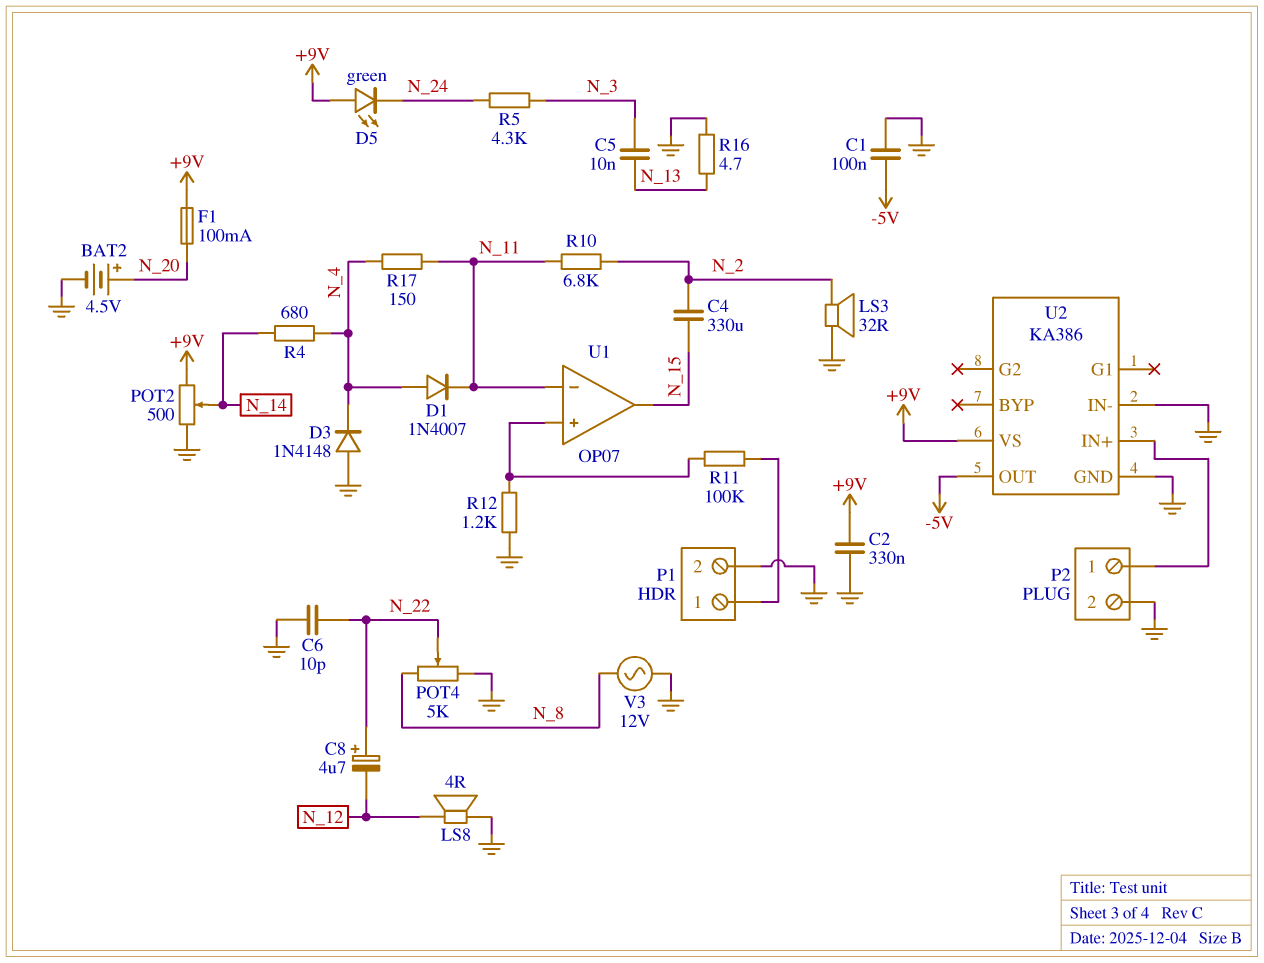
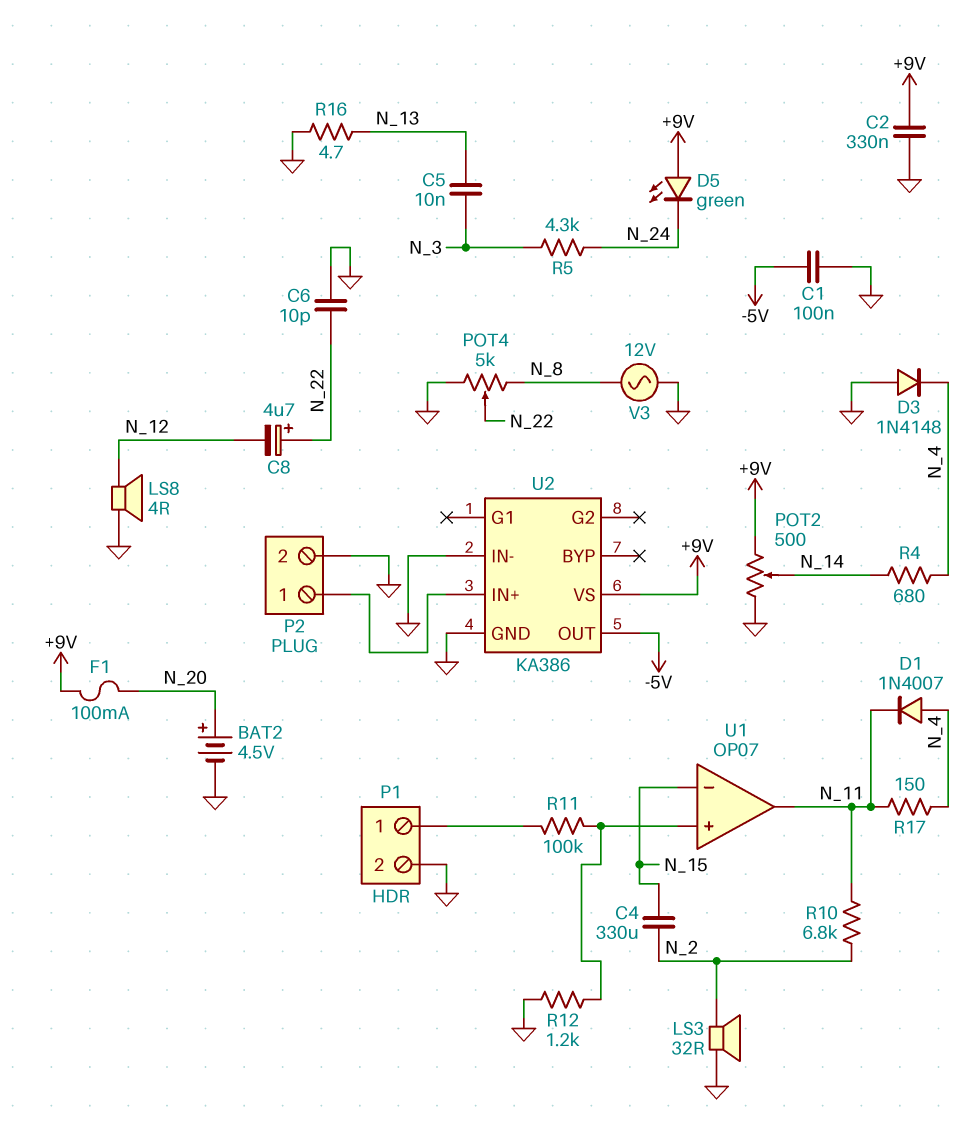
U1 pin in-: N_11 -> N_15
U1 pin out: N_15 -> N_11

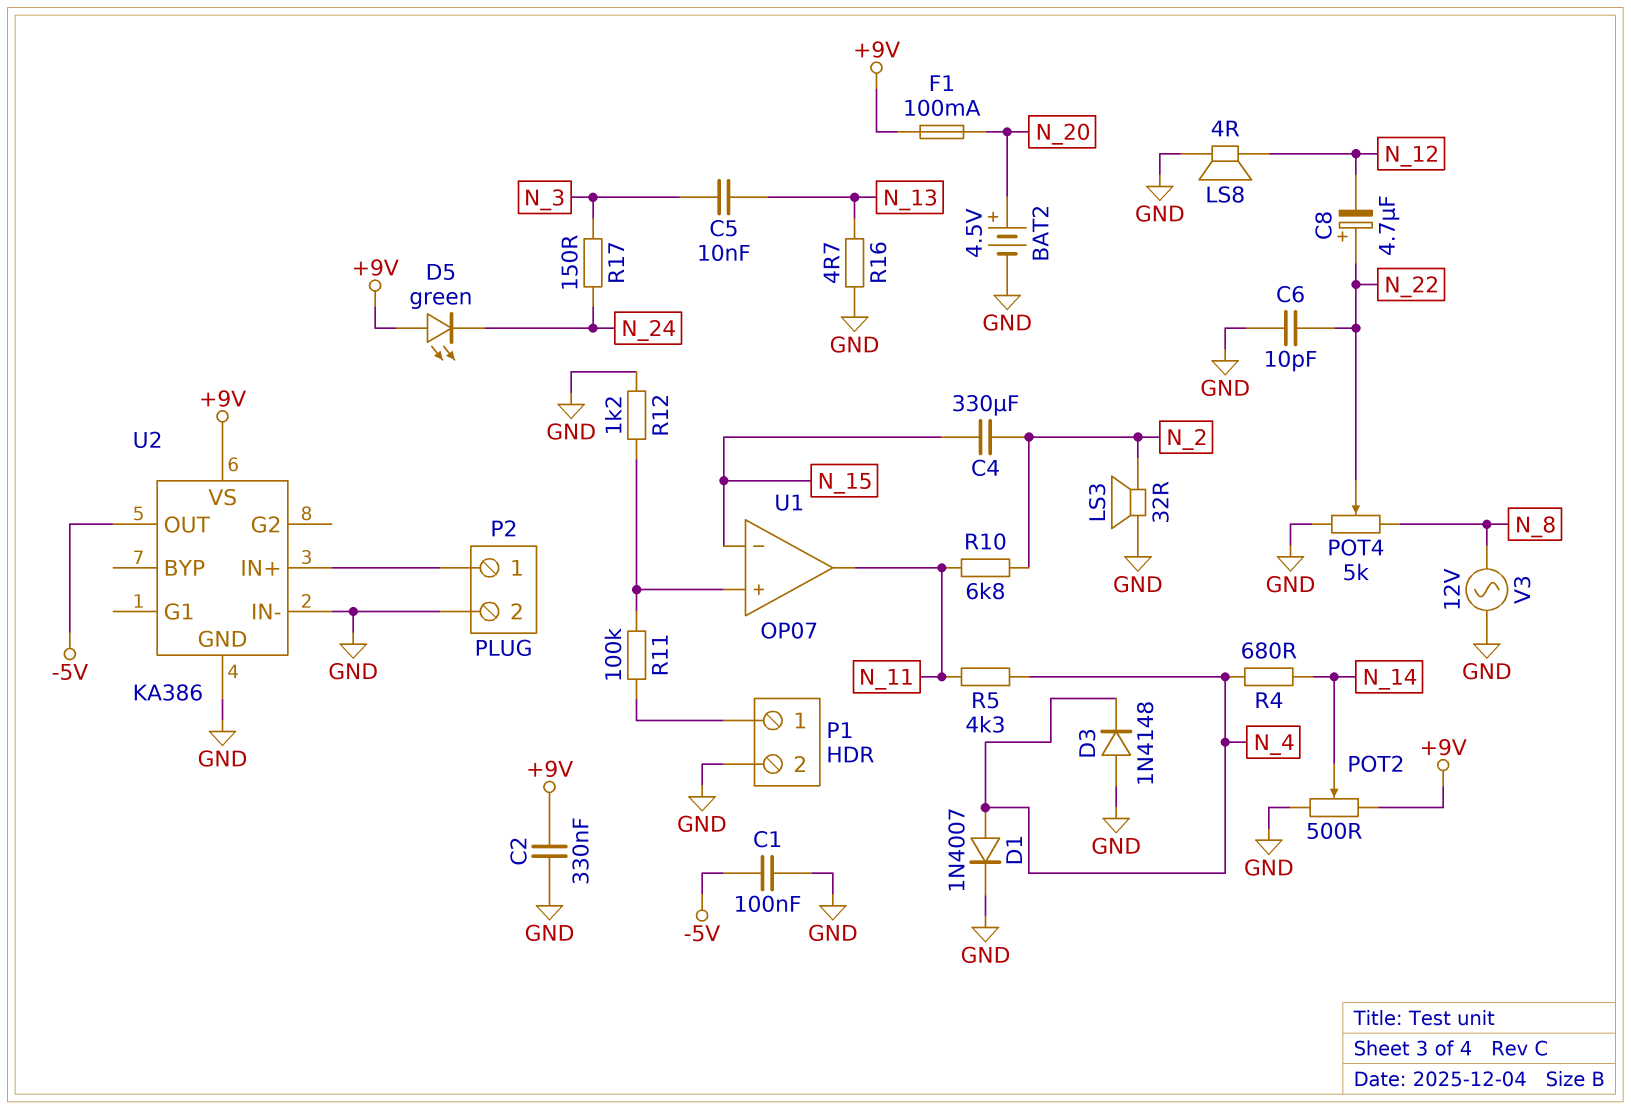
D1: diode 1N4007 (A N_4, K N_11) -> diode 1N4007 (A N_4, K GND)
R5: 4.3k (N_3, N_24) -> 4.3k (N_4, N_11)
R17: 150 (N_4, N_11) -> 150 (N_3, N_24)

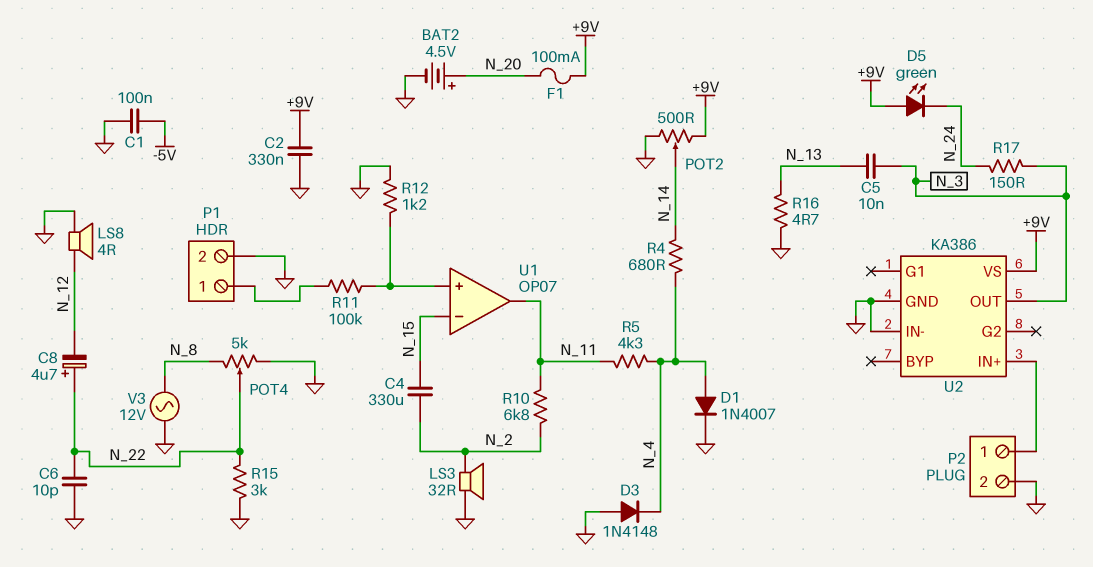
R15: none -> 3k (GND, N_22)
U2 pin OUT: -5V -> N_3

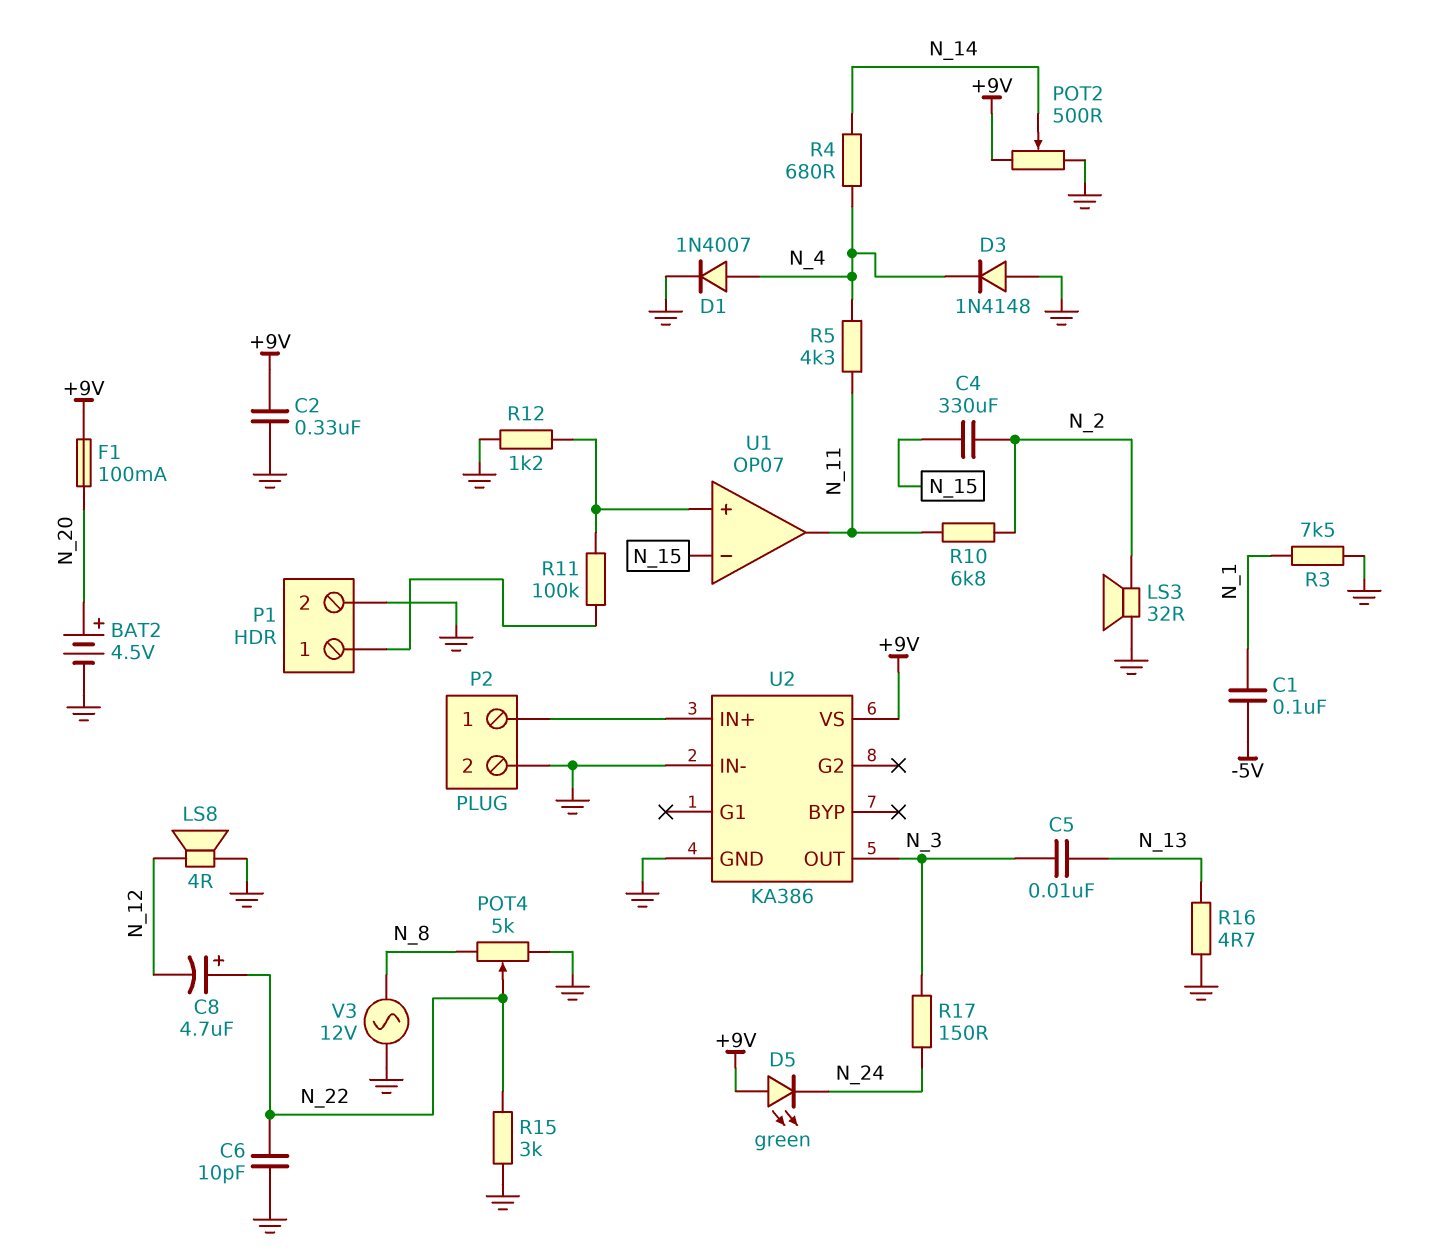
C1: 100nF (-5V, GND) -> 100nF (-5V, N_1)
R3: none -> 7.5k (GND, N_1)

